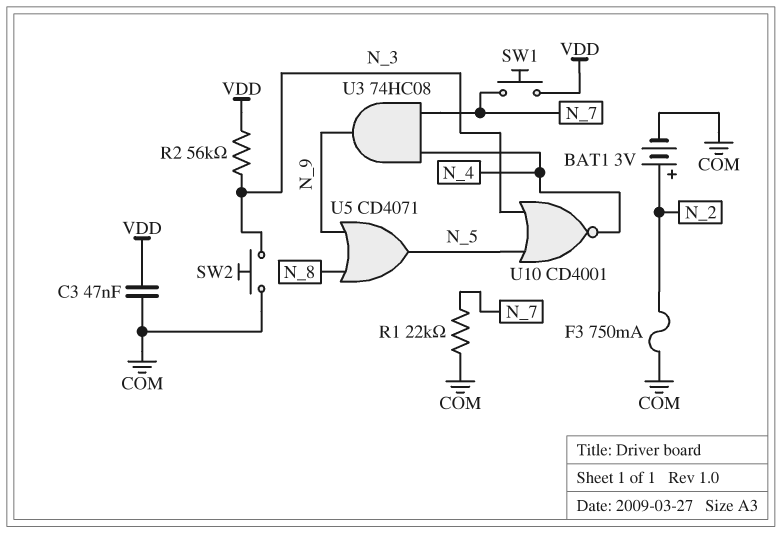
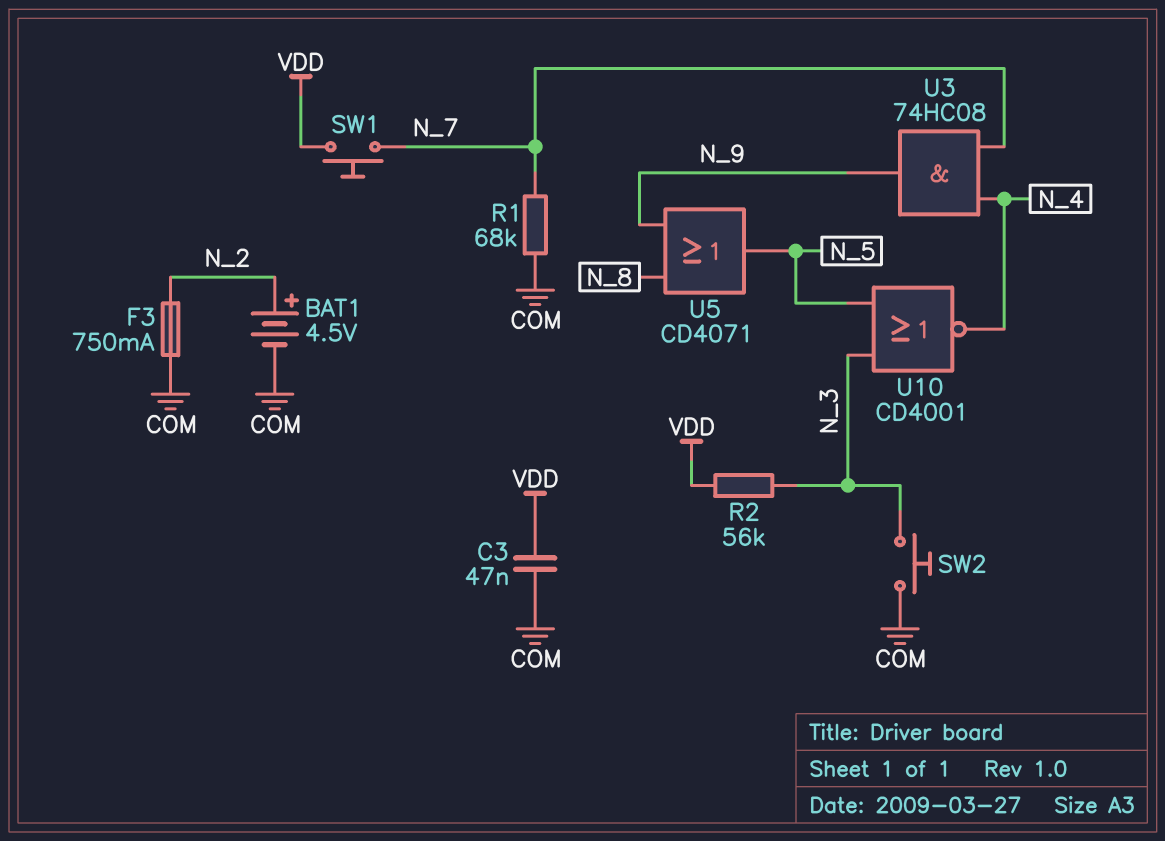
BAT1: 3V (plus N_2, minus COM) -> 4.5V (plus N_2, minus COM)
R1: 22k (COM, N_7) -> 68k (COM, N_7)

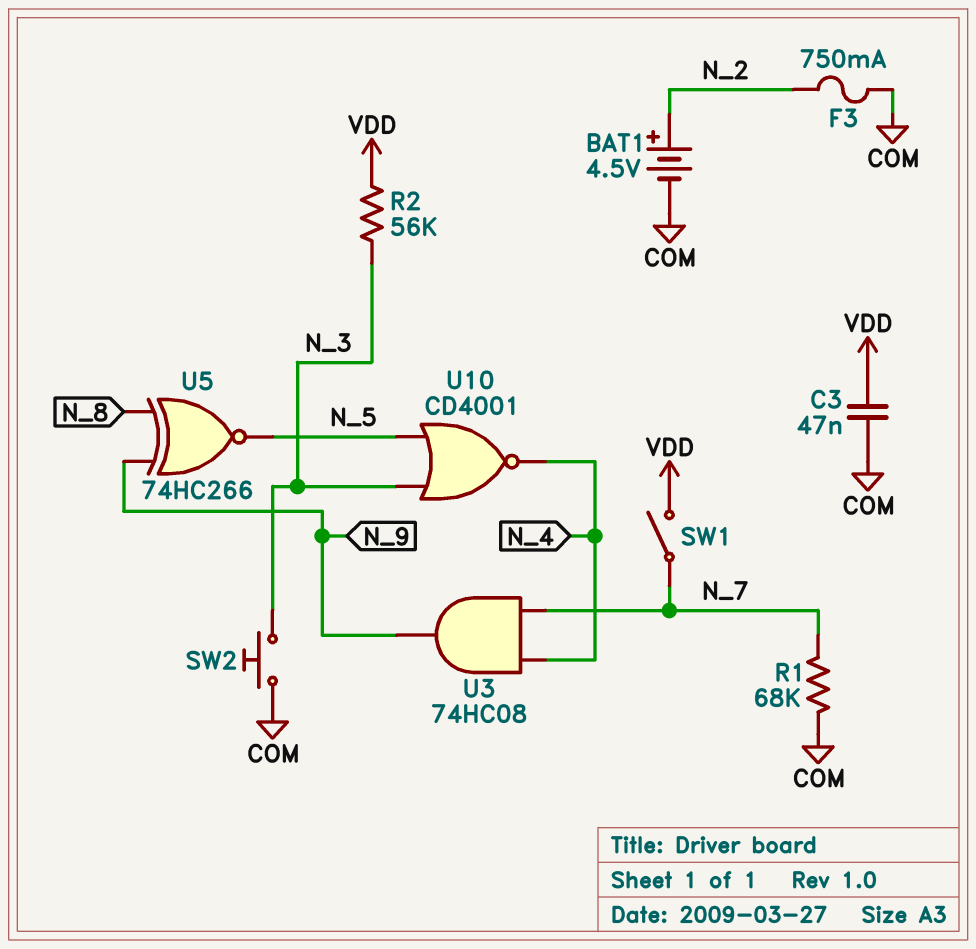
SW1: button (N_7, VDD) -> switch (N_7, VDD)
U5: OR CD4071 (in N_8, in N_9, out N_5) -> XNOR 74HC266 (in N_8, in N_9, out N_5)

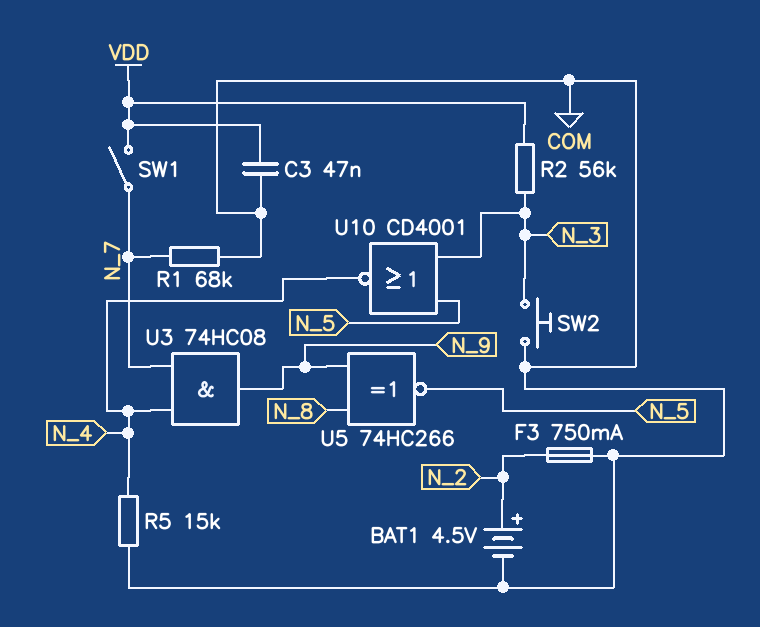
R5: none -> 15k (COM, N_4)

